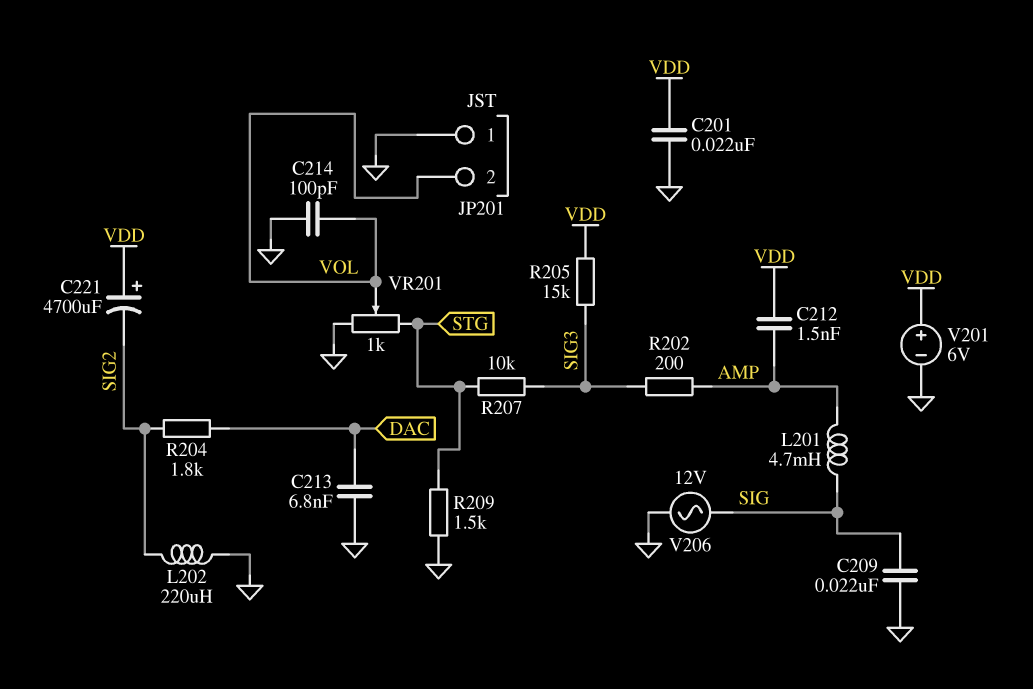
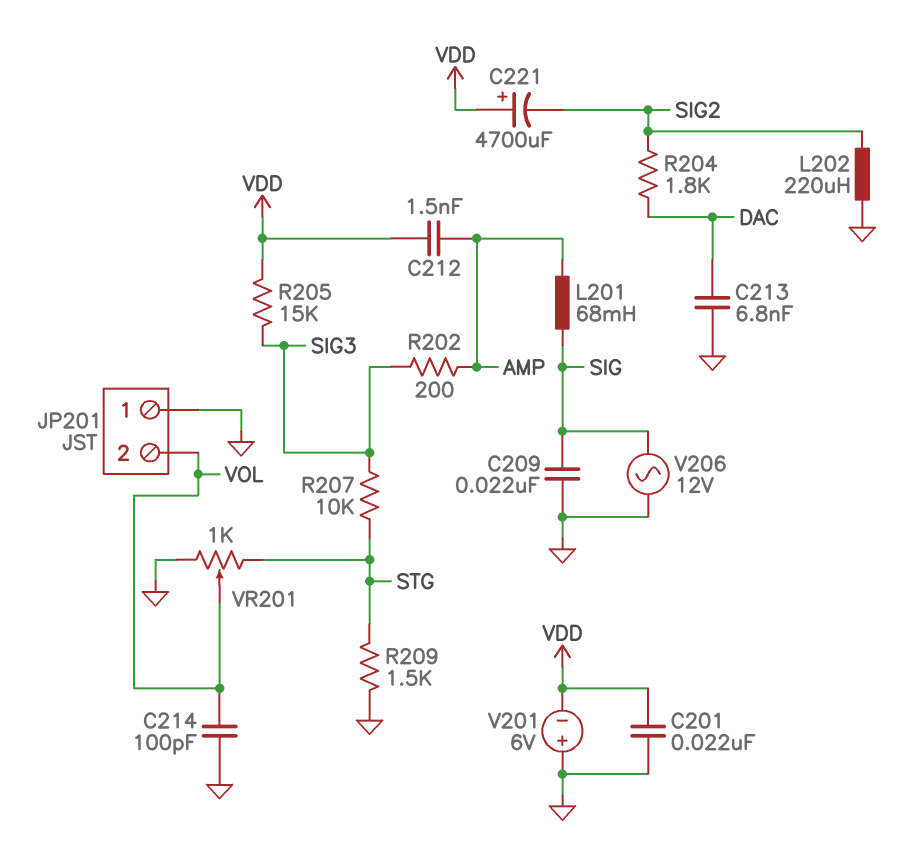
L201: 4.7mH (AMP, SIG) -> 68mH (AMP, SIG)
V201: 6V (plus VDD, minus GND) -> 6V (plus GND, minus VDD)

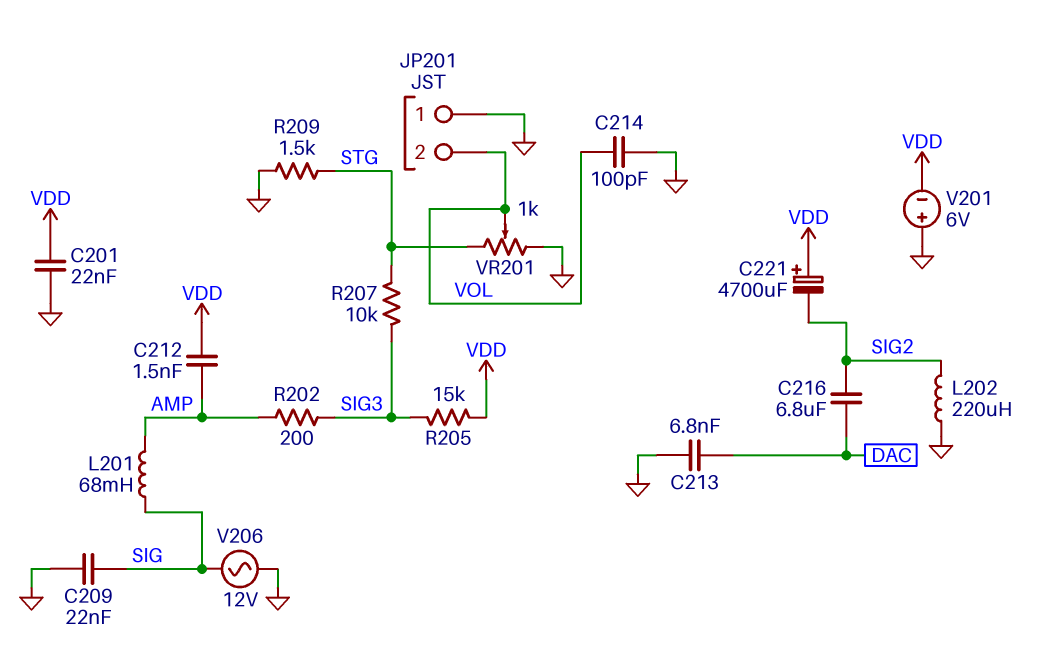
C216: none -> 6.8uF (DAC, SIG2)
R204: 1.8k (DAC, SIG2) -> none

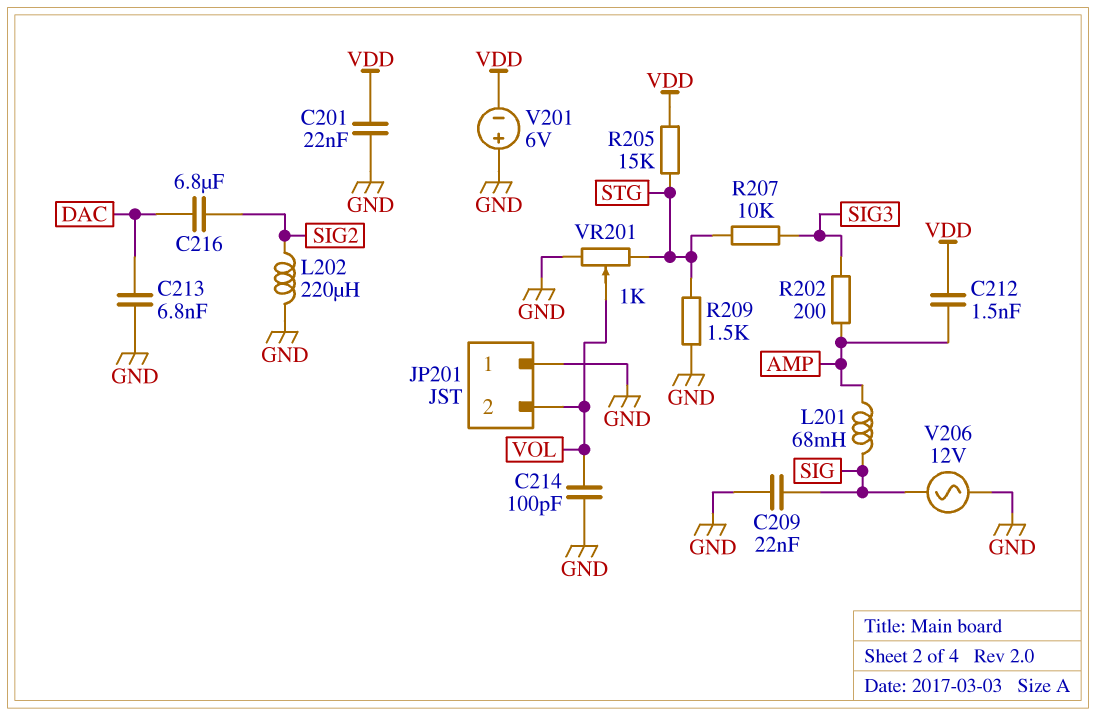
C221: 4700uF (plus VDD, minus SIG2) -> none
R205: 15k (SIG3, VDD) -> 15k (STG, VDD)

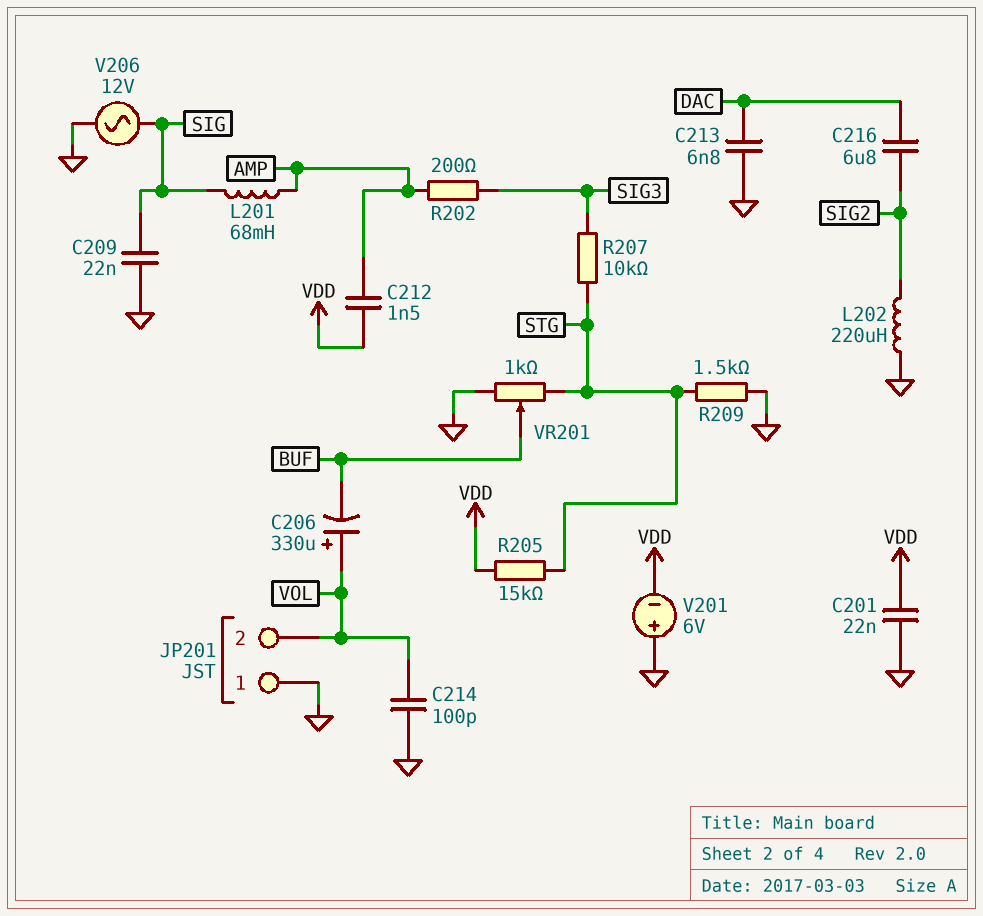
C206: none -> 330uF (plus VOL, minus BUF)
VR201: 1k (GND, STG, wiper VOL) -> 1k (GND, STG, wiper BUF)

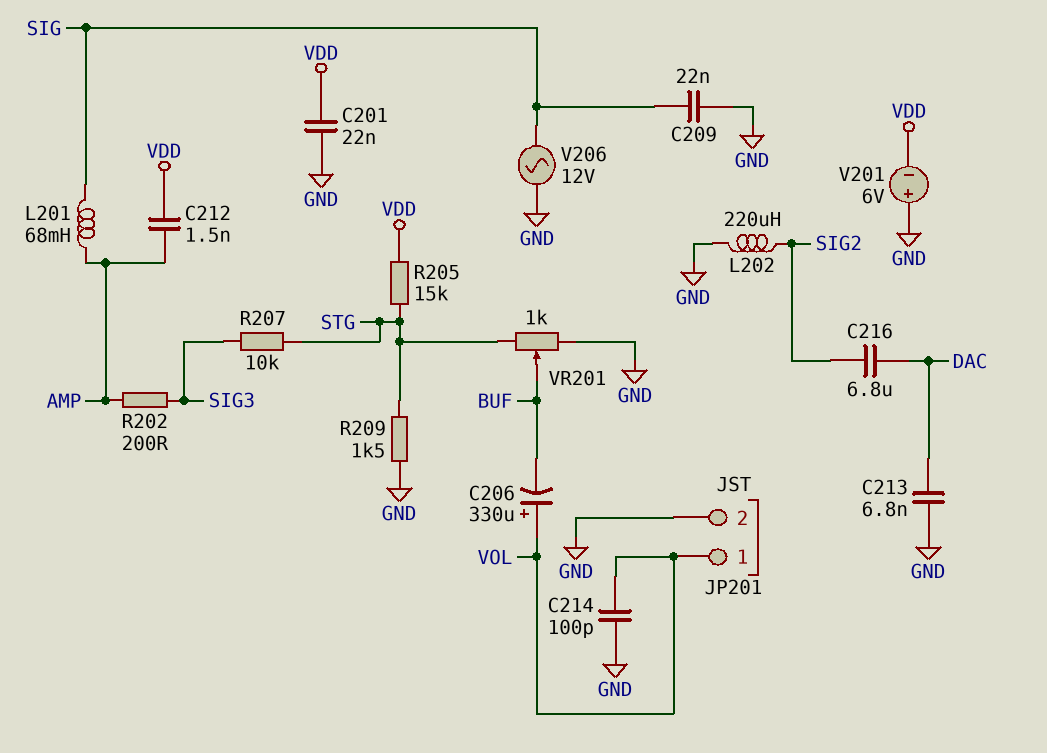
JP201 pin 1: GND -> VOL
JP201 pin 2: VOL -> GND

